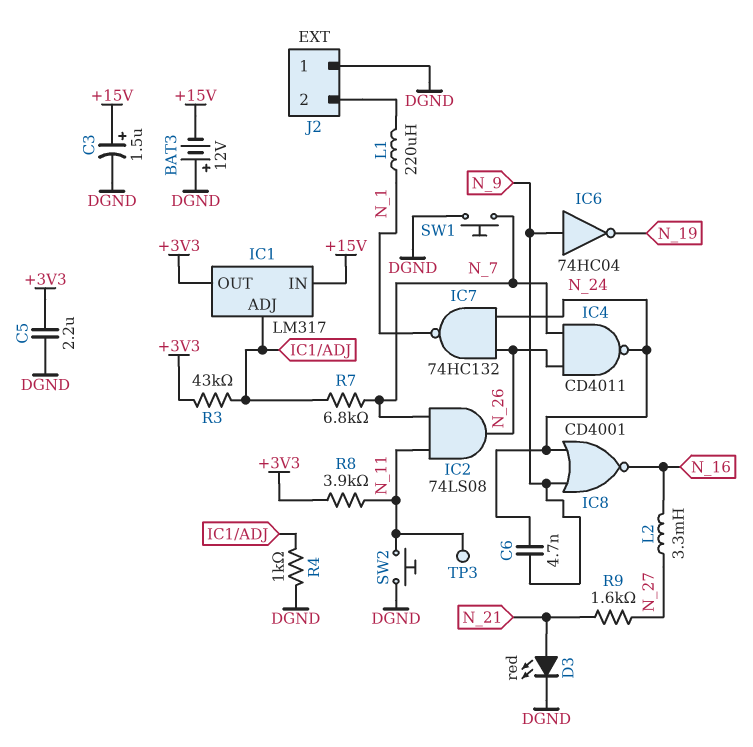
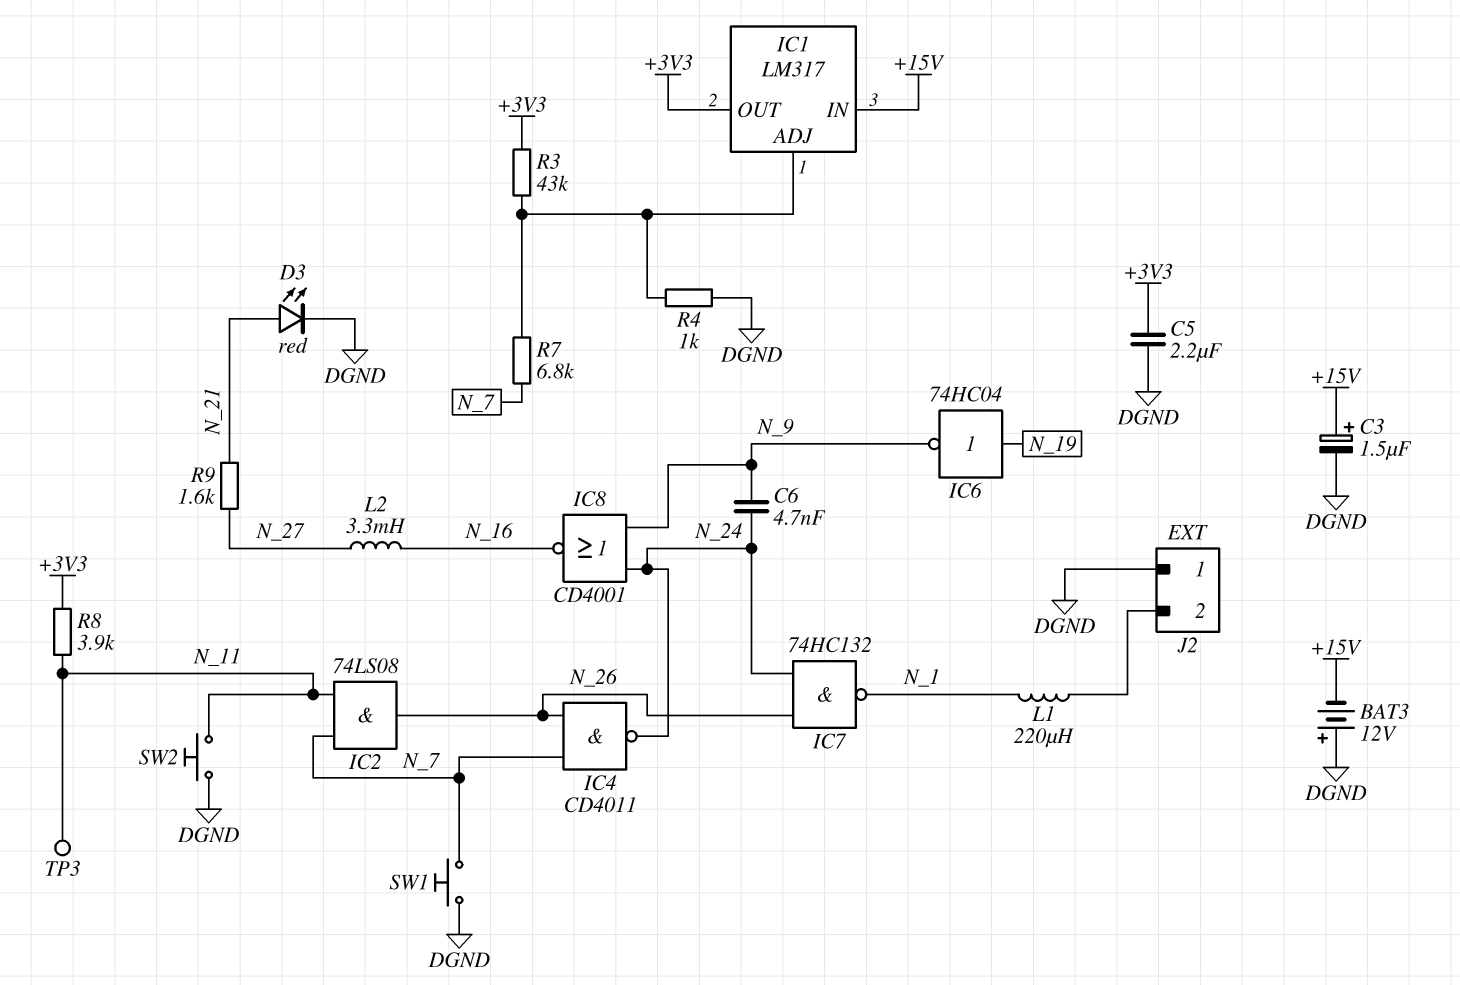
IC6: NOT 74HC04 (in N_9, out N_19) -> NOT 74HC04 (in N_19, out N_9)

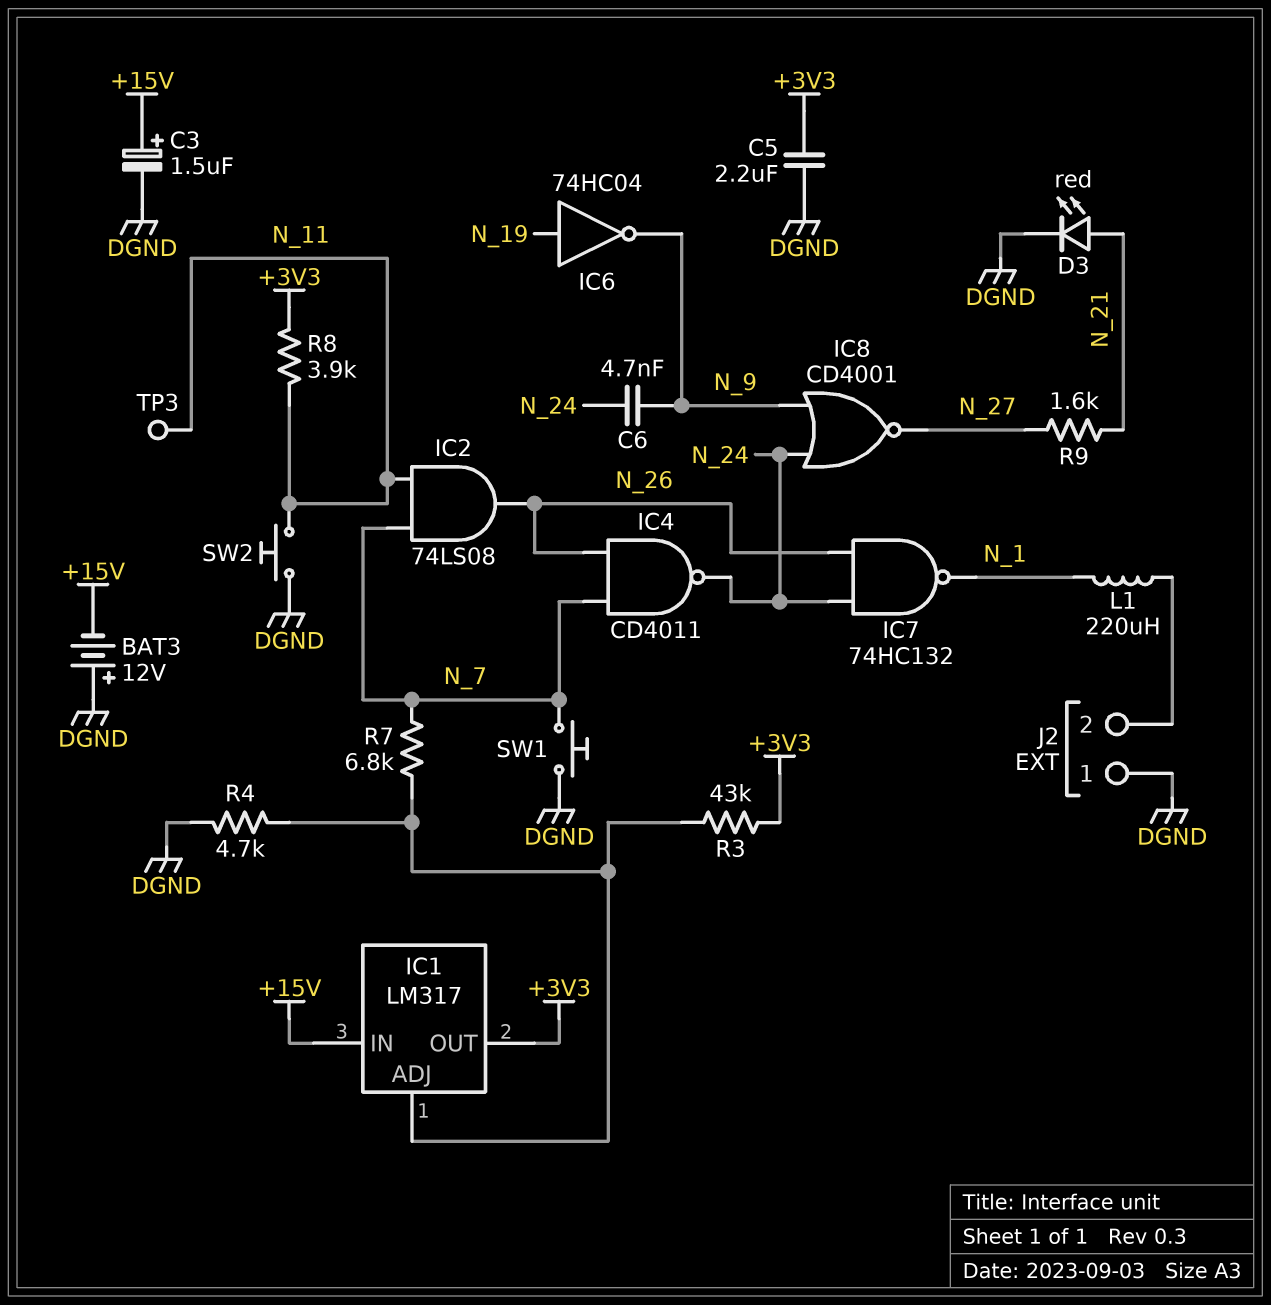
IC8: NOR CD4001 (in N_9, in N_24, out N_16) -> NOR CD4001 (in N_9, in N_24, out N_27)
L2: 3.3mH (N_16, N_27) -> none
R4: 1k (DGND, IC1/ADJ) -> 4.7k (DGND, IC1/ADJ)

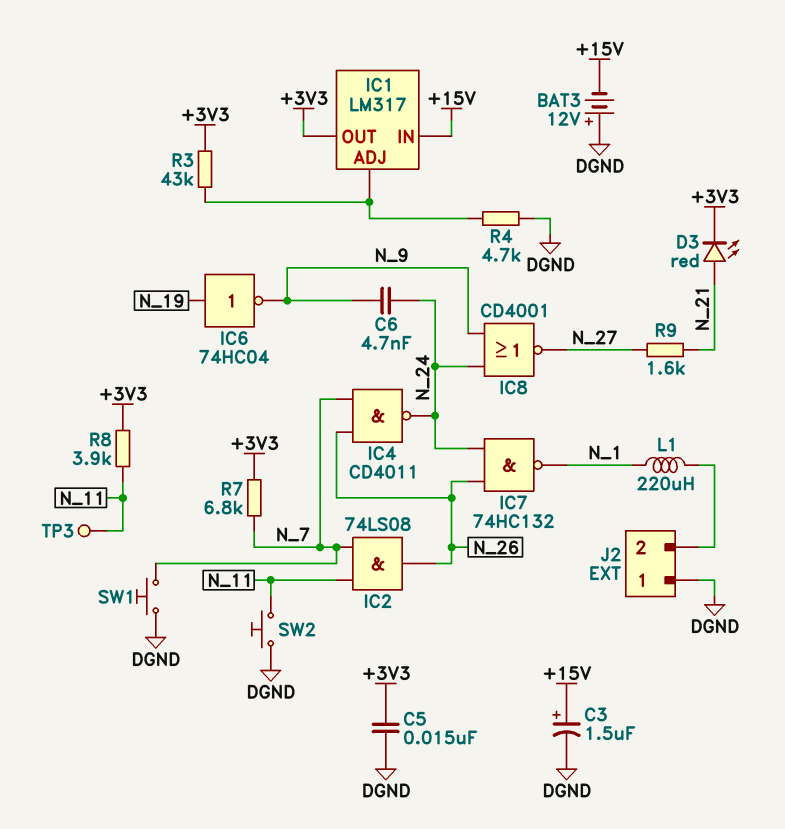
C5: 2.2uF (+3V3, DGND) -> 15nF (+3V3, DGND)
D3: LED red (A N_21, K DGND) -> LED red (A N_21, K +3V3)
R7: 6.8k (IC1/ADJ, N_7) -> 6.8k (+3V3, N_7)

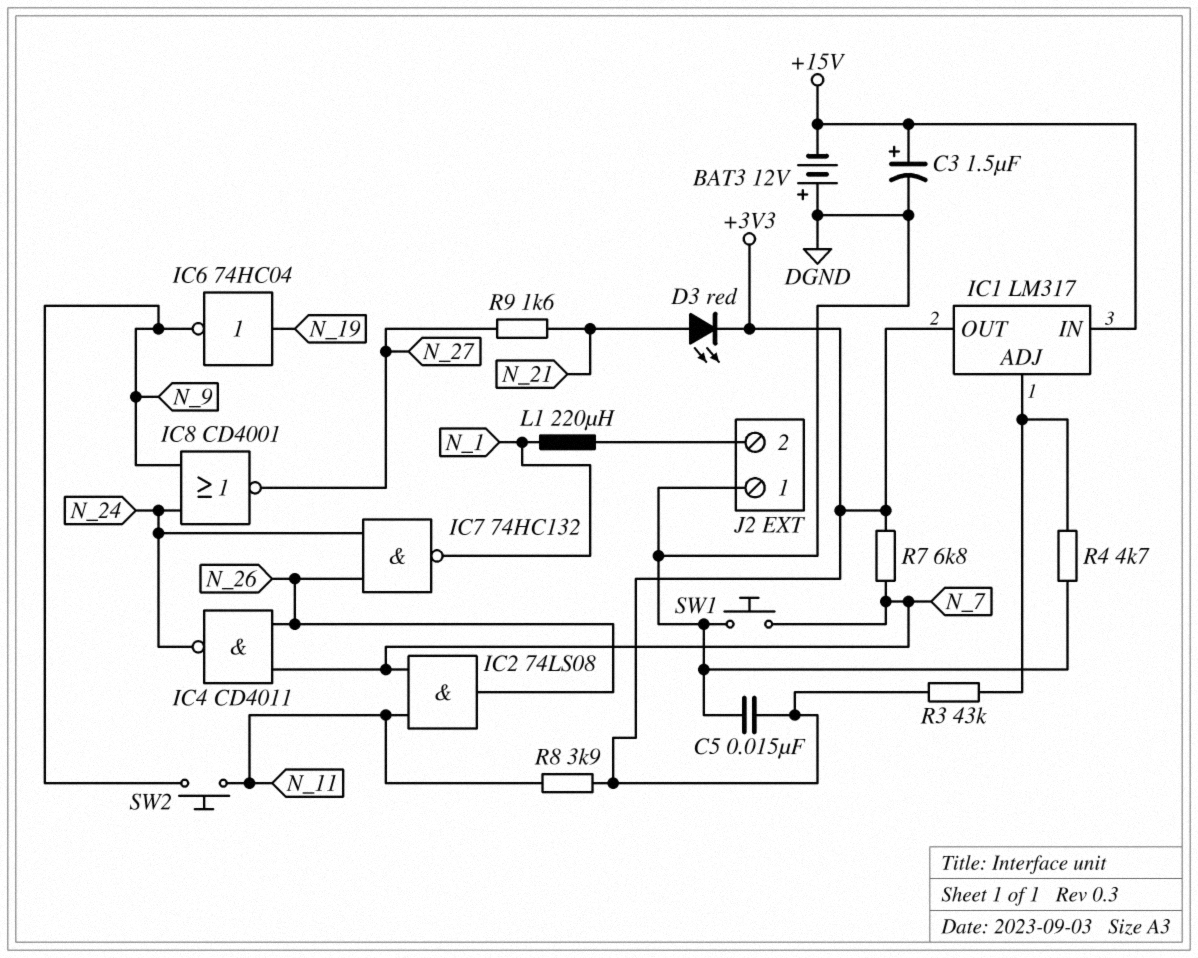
C6: 4.7nF (N_9, N_24) -> none
SW2: button (DGND, N_11) -> button (N_9, N_11)
TP3: test point (N_11) -> none

